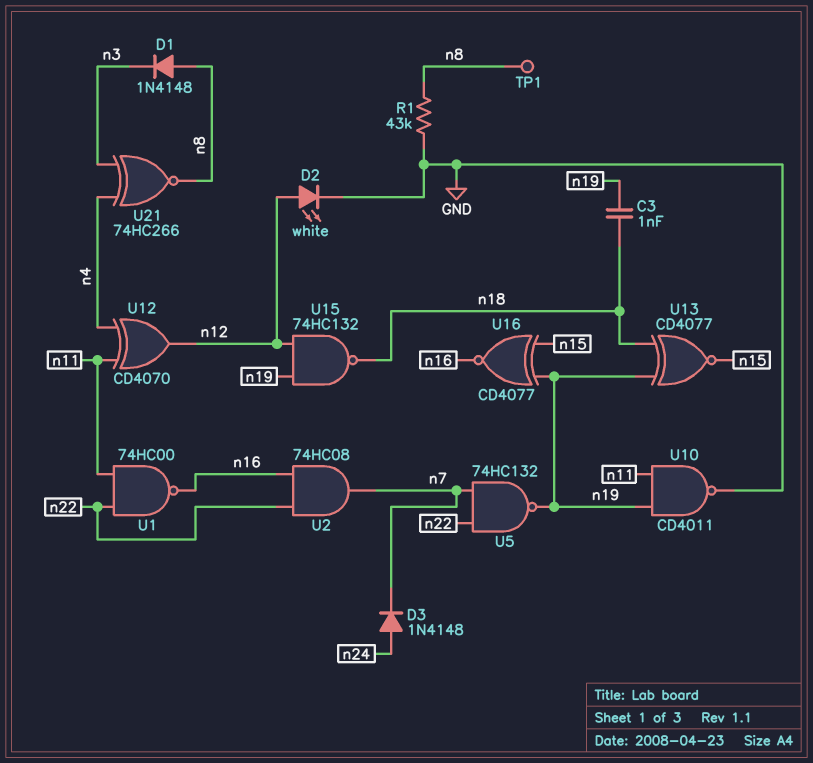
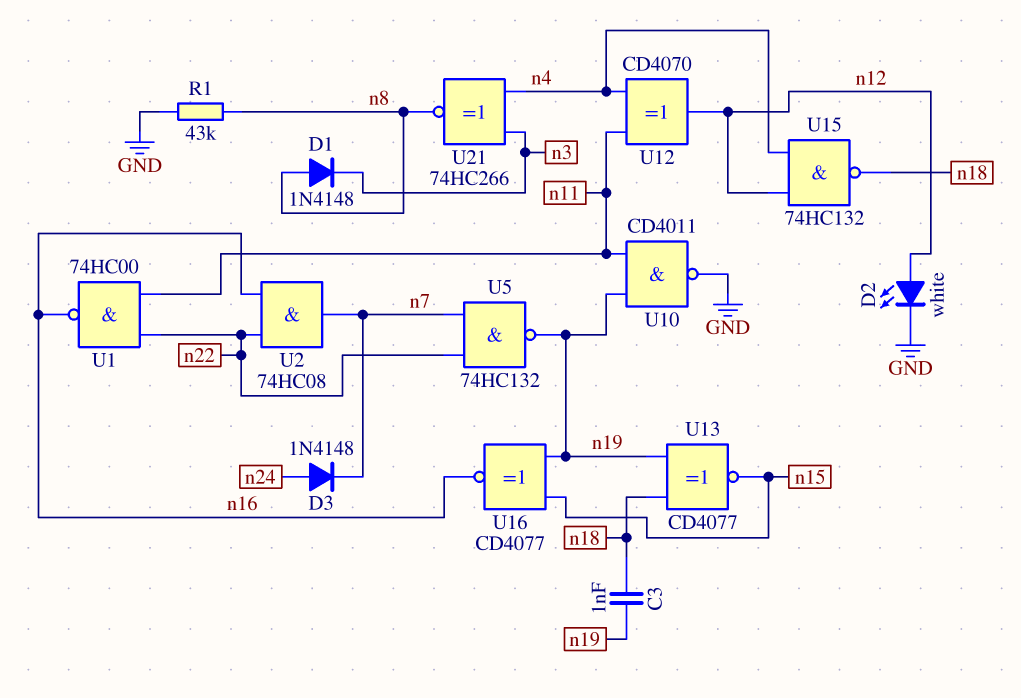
TP1: test point (n8) -> none
U15: NAND 74HC132 (in n12, in n19, out n18) -> NAND 74HC132 (in n4, in n12, out n18)

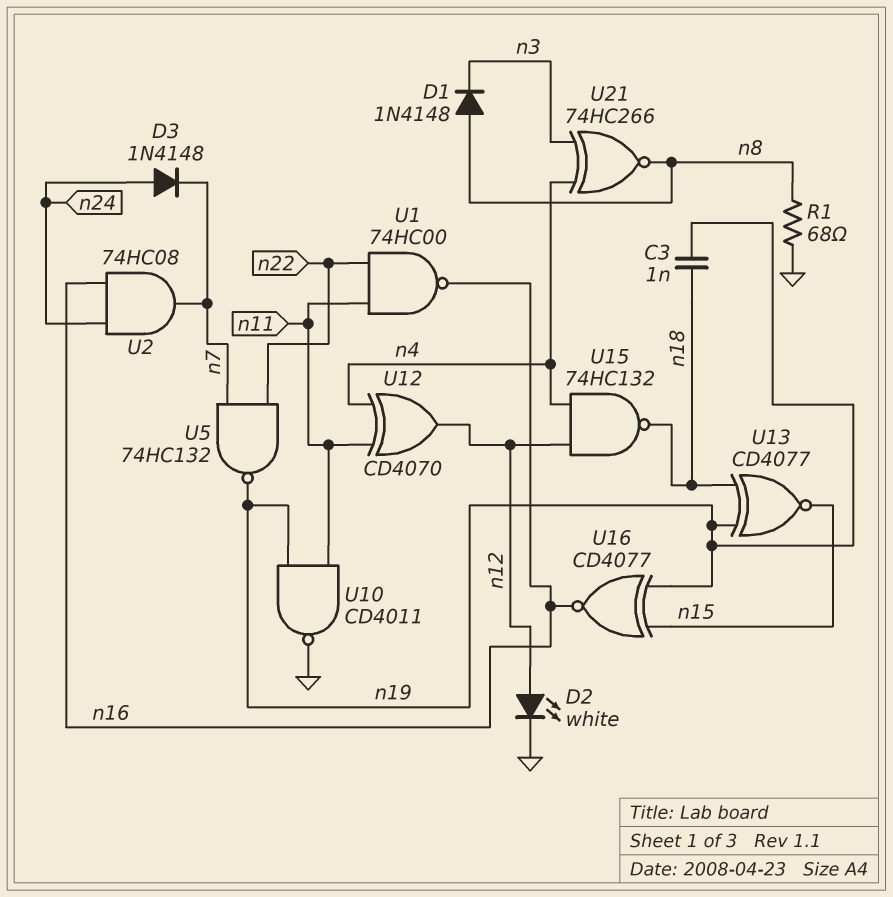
R1: 43k (GND, n8) -> 68 (GND, n8)
U2: AND 74HC08 (in n16, in n22, out n7) -> AND 74HC08 (in n16, in n24, out n7)

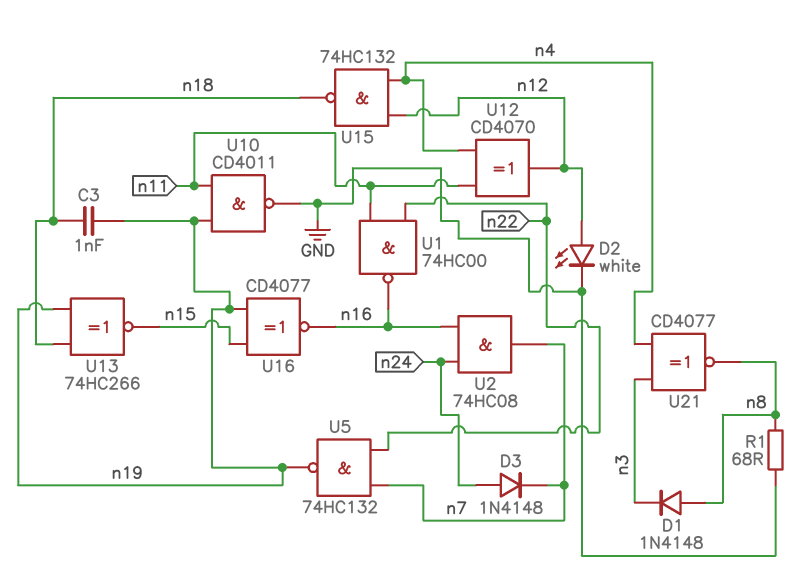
U13: XNOR CD4077 (in n18, in n19, out n15) -> XNOR 74HC266 (in n18, in n19, out n15)
U21: XNOR 74HC266 (in n3, in n4, out n8) -> XNOR CD4077 (in n3, in n4, out n8)

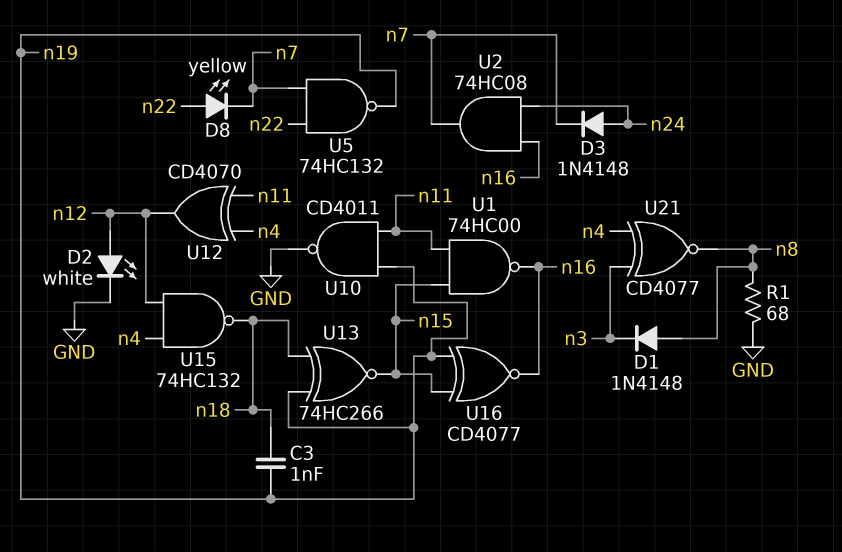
D8: none -> LED yellow (A n22, K n7)
U1: NAND 74HC00 (in n11, in n22, out n16) -> NAND 74HC00 (in n11, in n15, out n16)

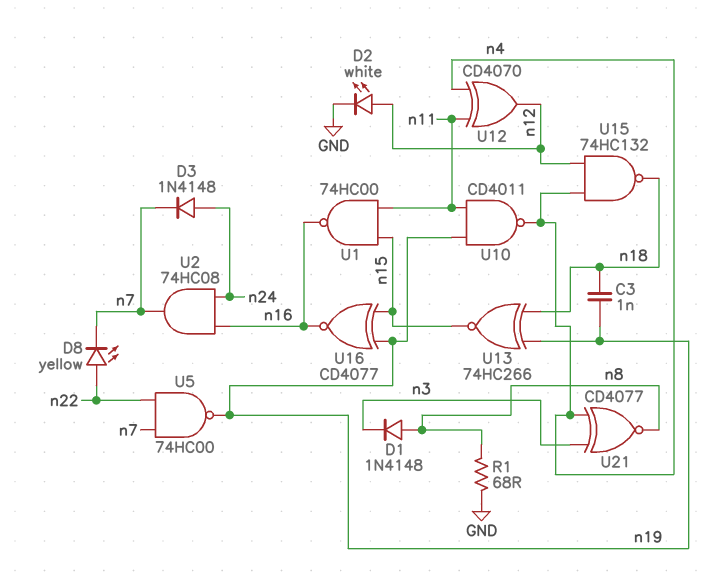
U5: NAND 74HC132 (in n7, in n22, out n19) -> NAND 74HC00 (in n7, in n22, out n19)
U10: NAND CD4011 (in n11, in n19, out GND) -> NAND CD4011 (in n11, in n19, out n4)

